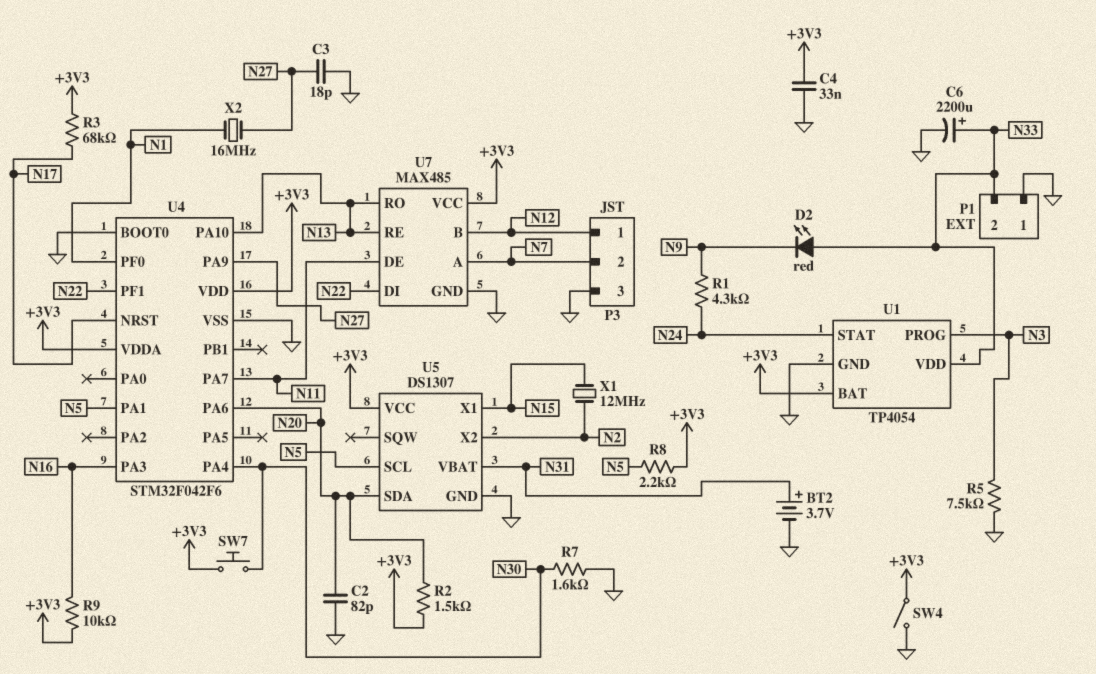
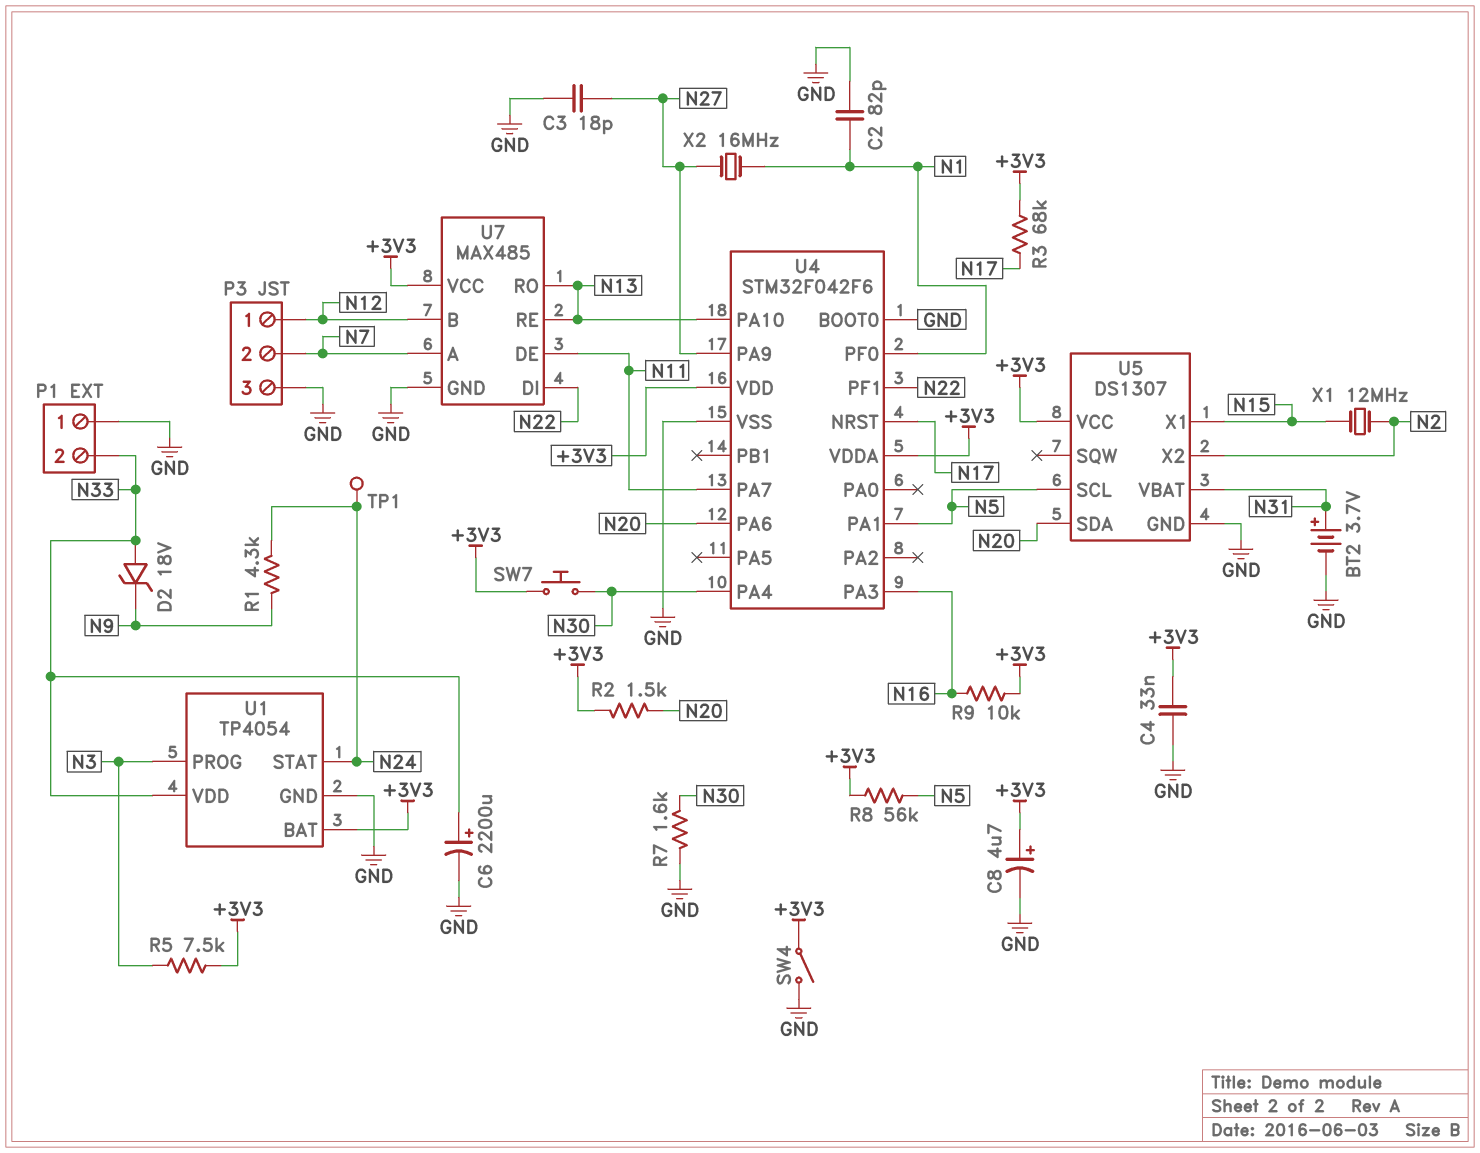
C2: 82pF (GND, N20) -> 82pF (GND, N1)
C8: none -> 4.7uF (plus +3V3, minus GND)
D2: LED red (A N33, K N9) -> zener 18V (A N33, K N9)
R5: 7.5k (GND, N3) -> 7.5k (+3V3, N3)
R8: 2.2k (+3V3, N5) -> 56k (+3V3, N5)
TP1: none -> test point (N24)

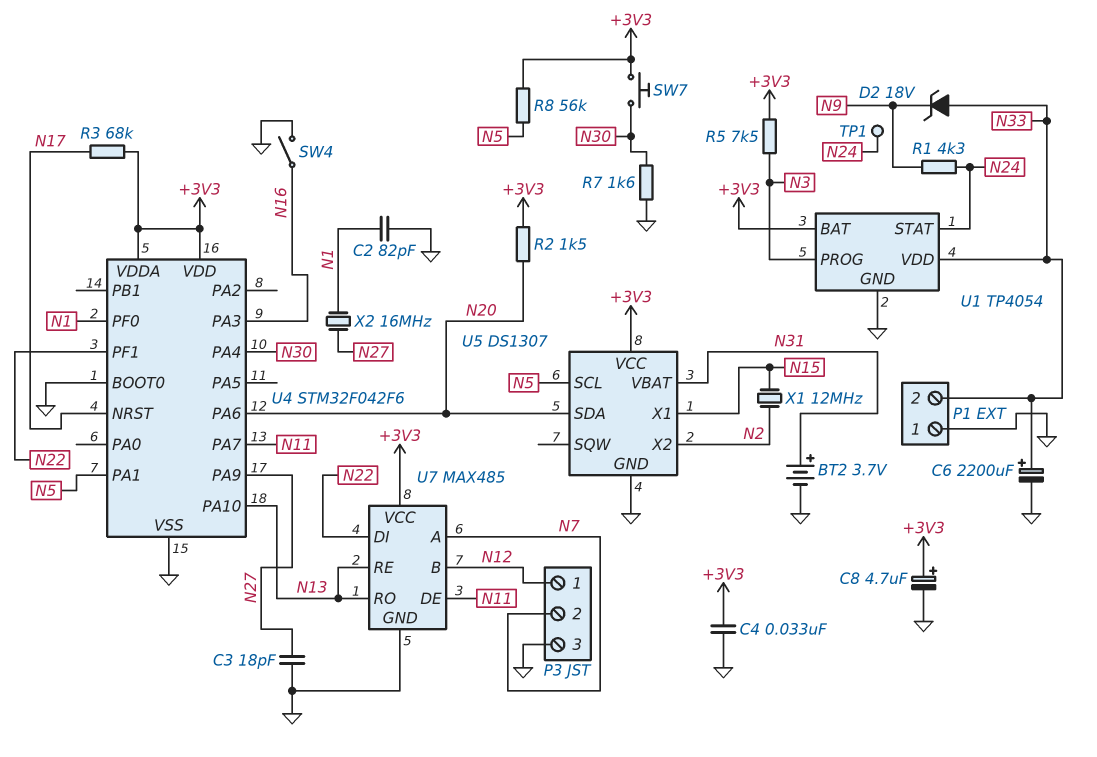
R9: 10k (+3V3, N16) -> none
SW4: switch (+3V3, GND) -> switch (GND, N16)

